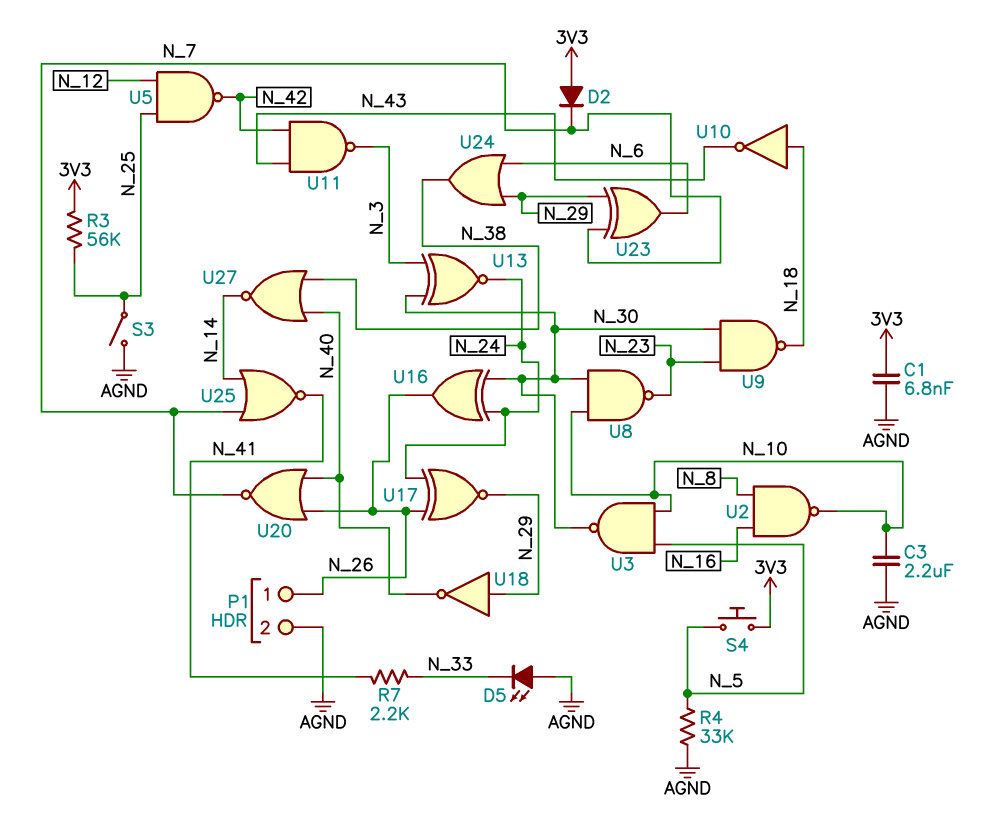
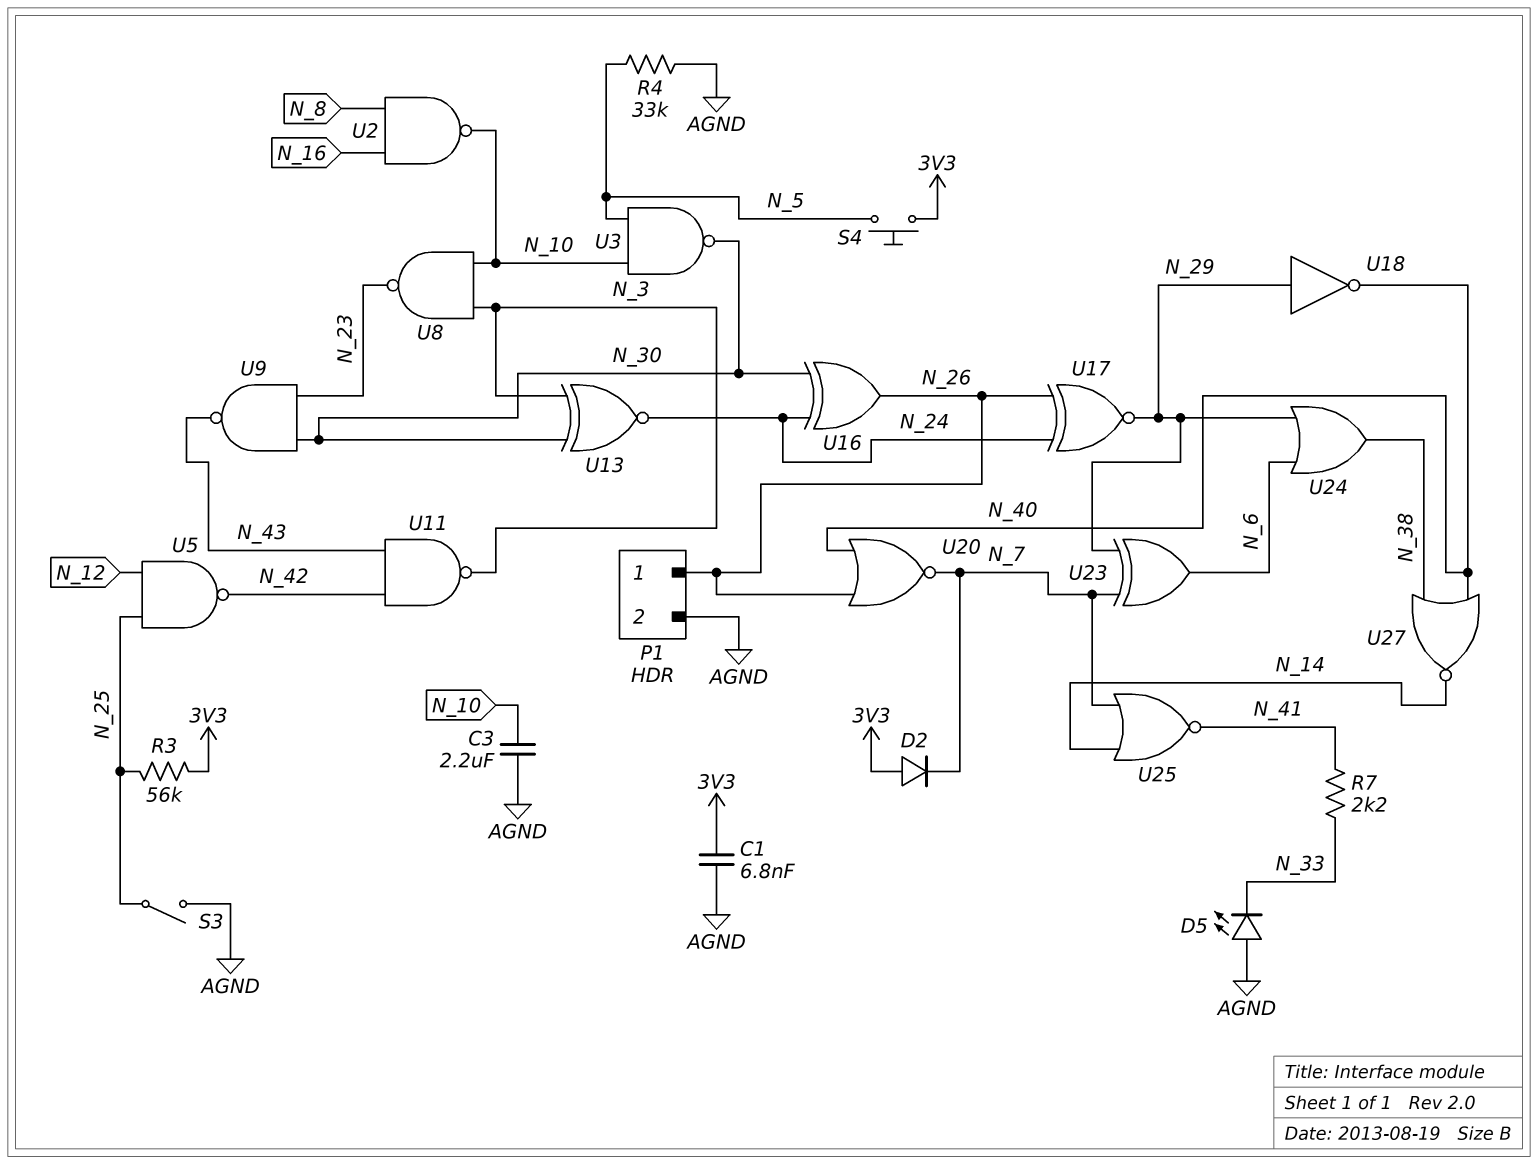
U8: NAND (in N_10, in N_30, out N_23) -> NAND (in N_3, in N_10, out N_23)
U9: NAND (in N_23, in N_30, out N_18) -> NAND (in N_23, in N_30, out N_43)
U10: NOT (in N_18, out N_43) -> none

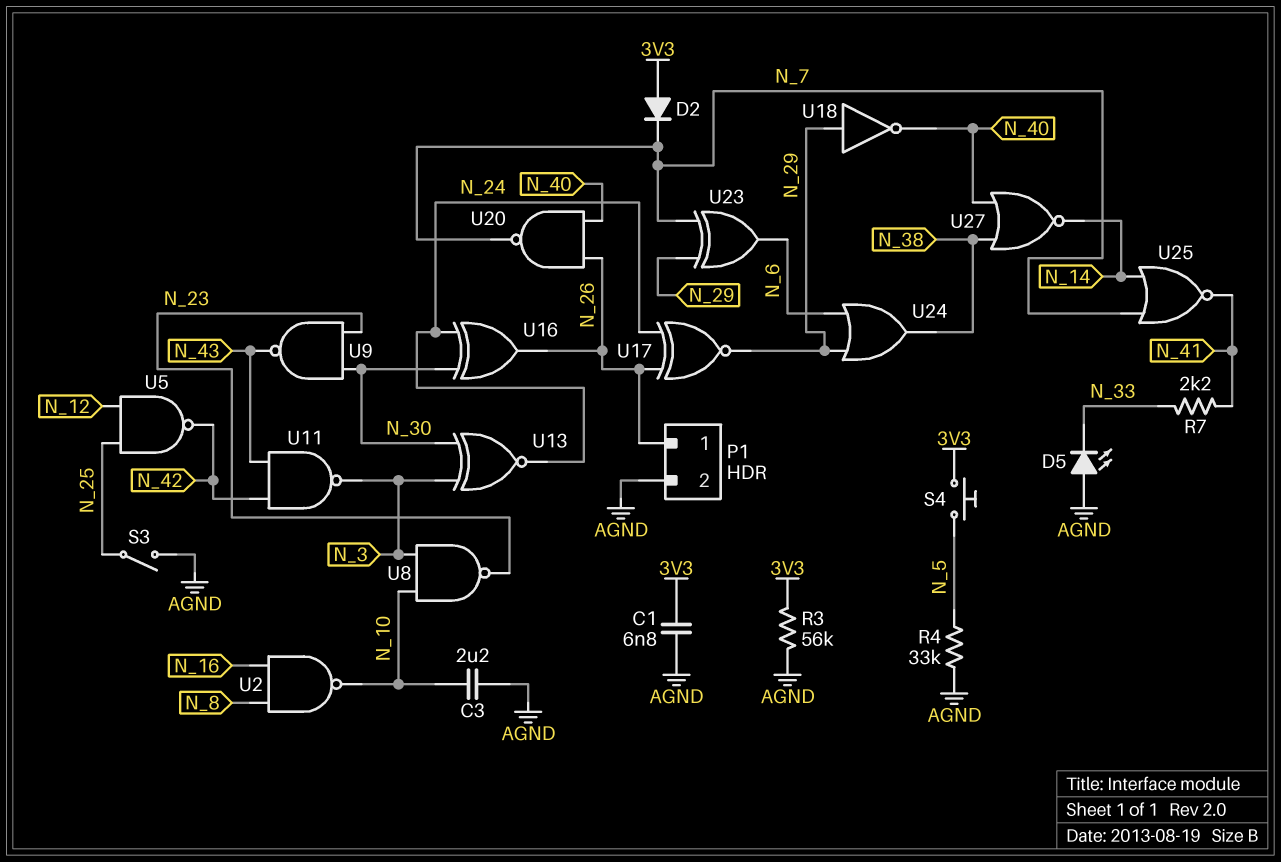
R3: 56k (3V3, N_25) -> 56k (3V3, AGND)
U3: NAND (in N_5, in N_10, out N_30) -> none
U20: NOR (in N_26, in N_40, out N_7) -> NAND (in N_26, in N_40, out N_7)

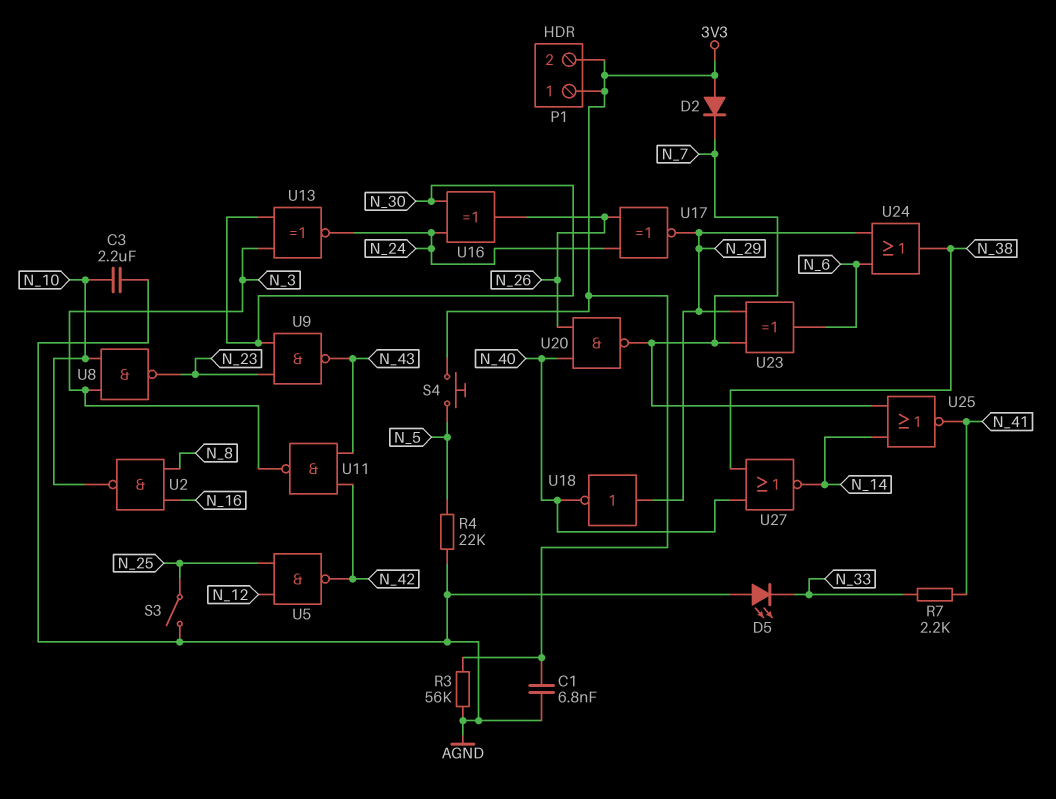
P1 pin 1: N_26 -> 3V3
P1 pin 2: AGND -> 3V3
R4: 33k (AGND, N_5) -> 22k (AGND, N_5)

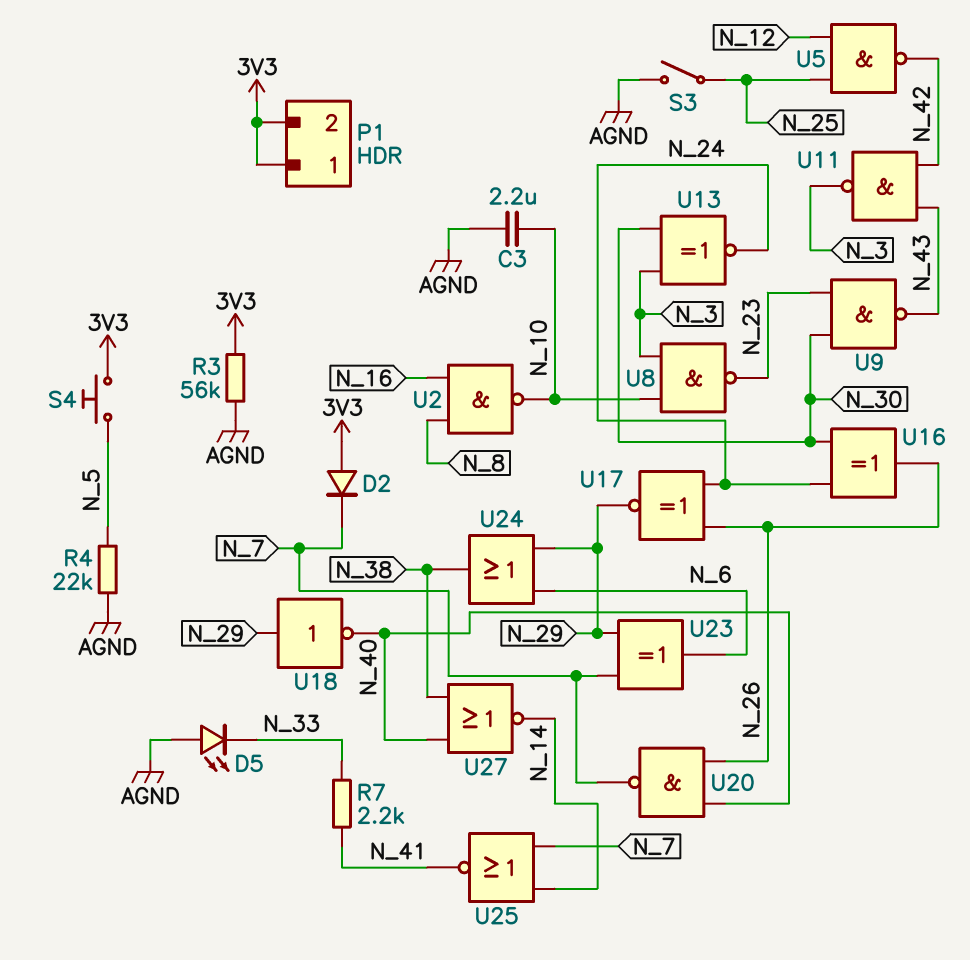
C1: 6.8nF (3V3, AGND) -> none

